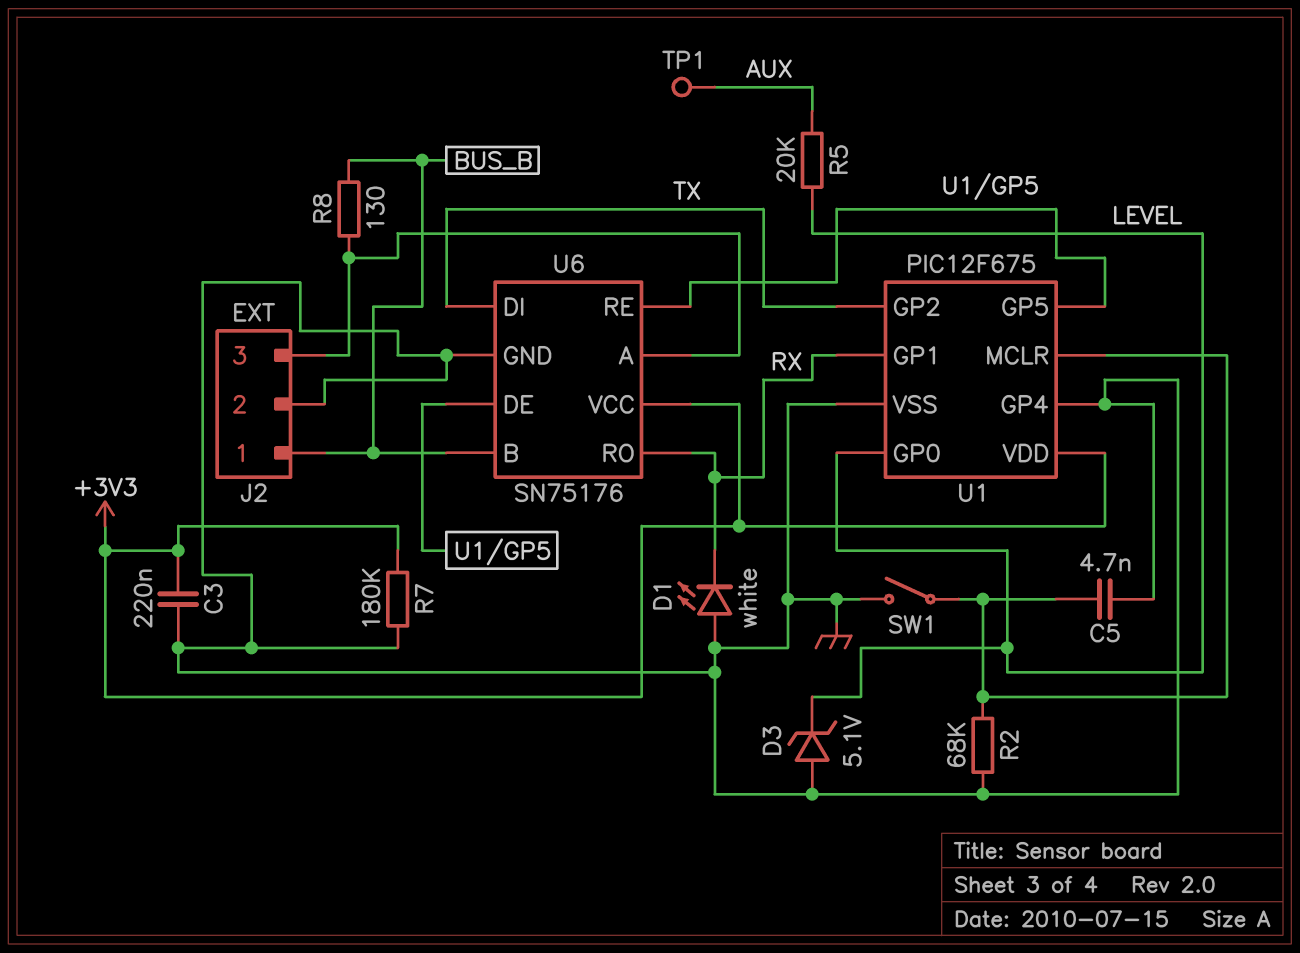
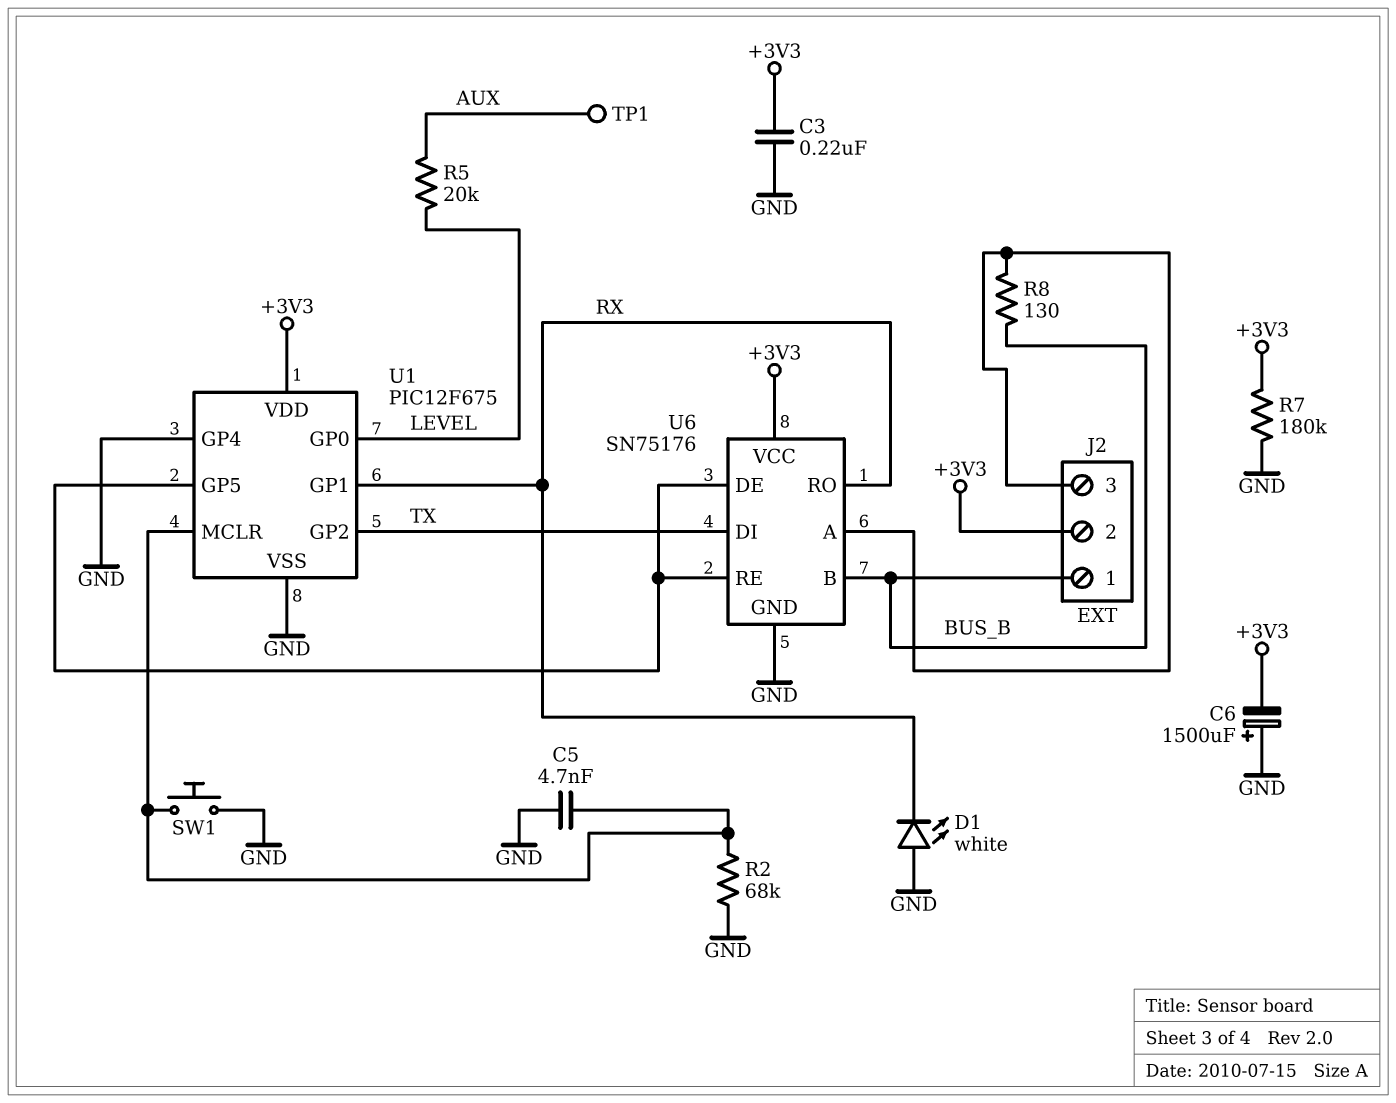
C6: none -> 1500uF (plus GND, minus +3V3)
D3: zener 5.1V (A GND, K LEVEL) -> none
J2 pin 2: GND -> +3V3
SW1: switch (GND, U1/MCLR) -> button (GND, U1/MCLR)

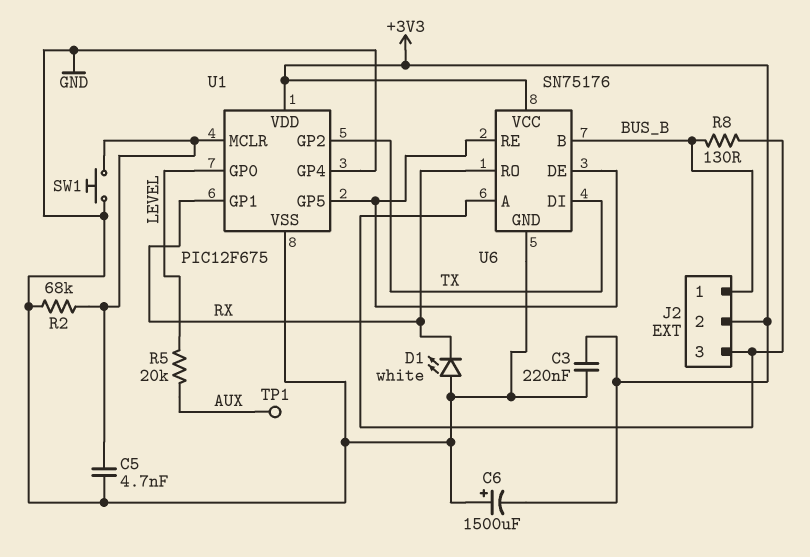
R7: 180k (+3V3, GND) -> none

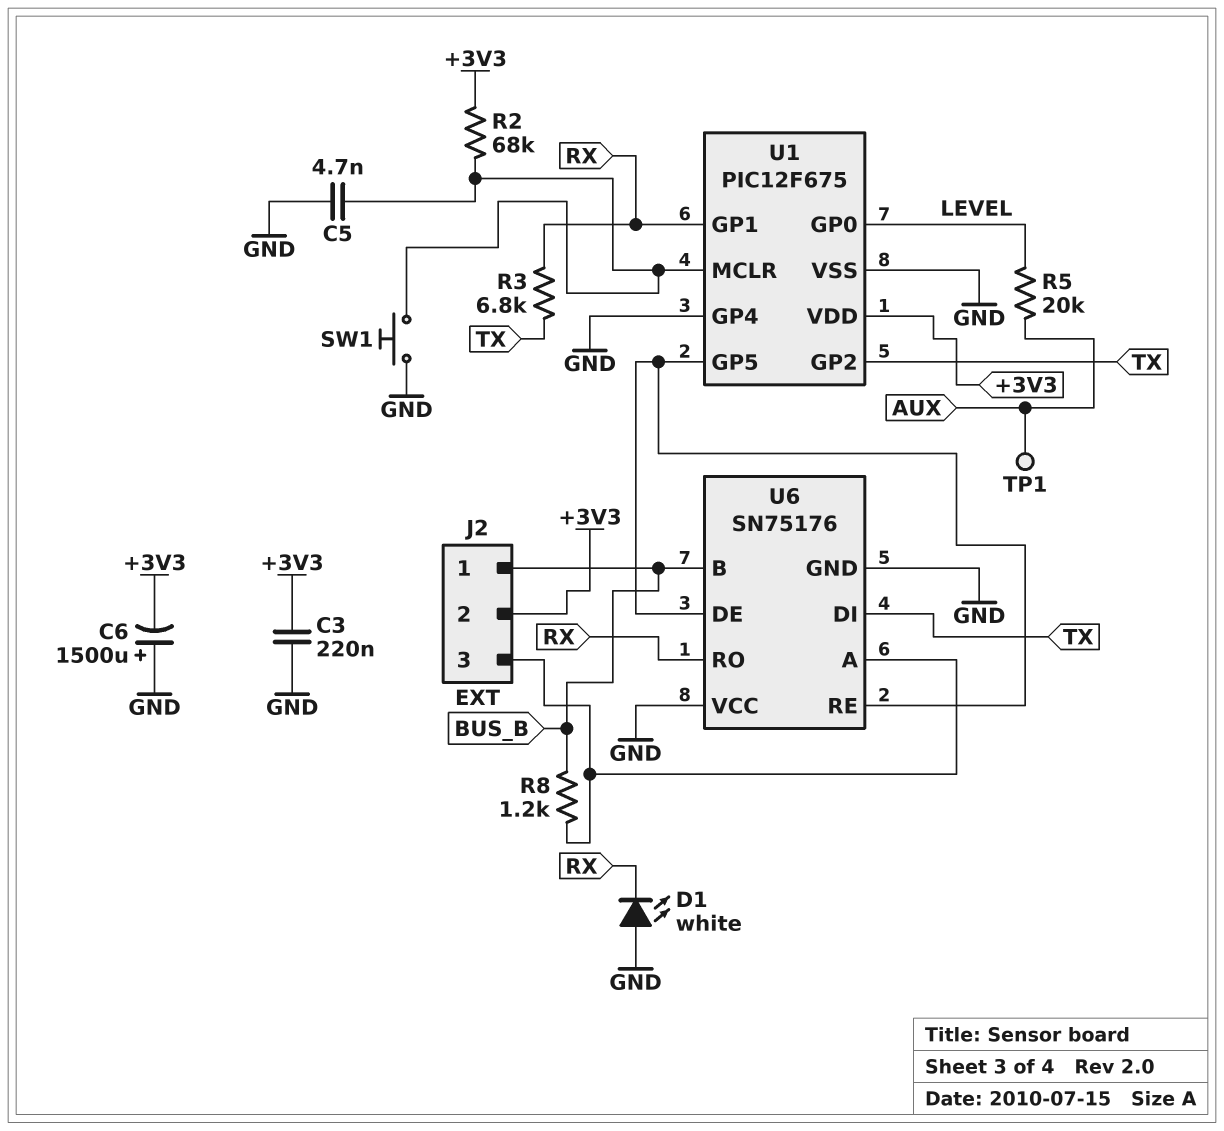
R2: 68k (GND, U1/MCLR) -> 68k (+3V3, U1/MCLR)
R3: none -> 6.8k (RX, TX)
R8: 130 (BUS_B, J2/3) -> 1.2k (BUS_B, J2/3)
U6 pin VCC: +3V3 -> GND

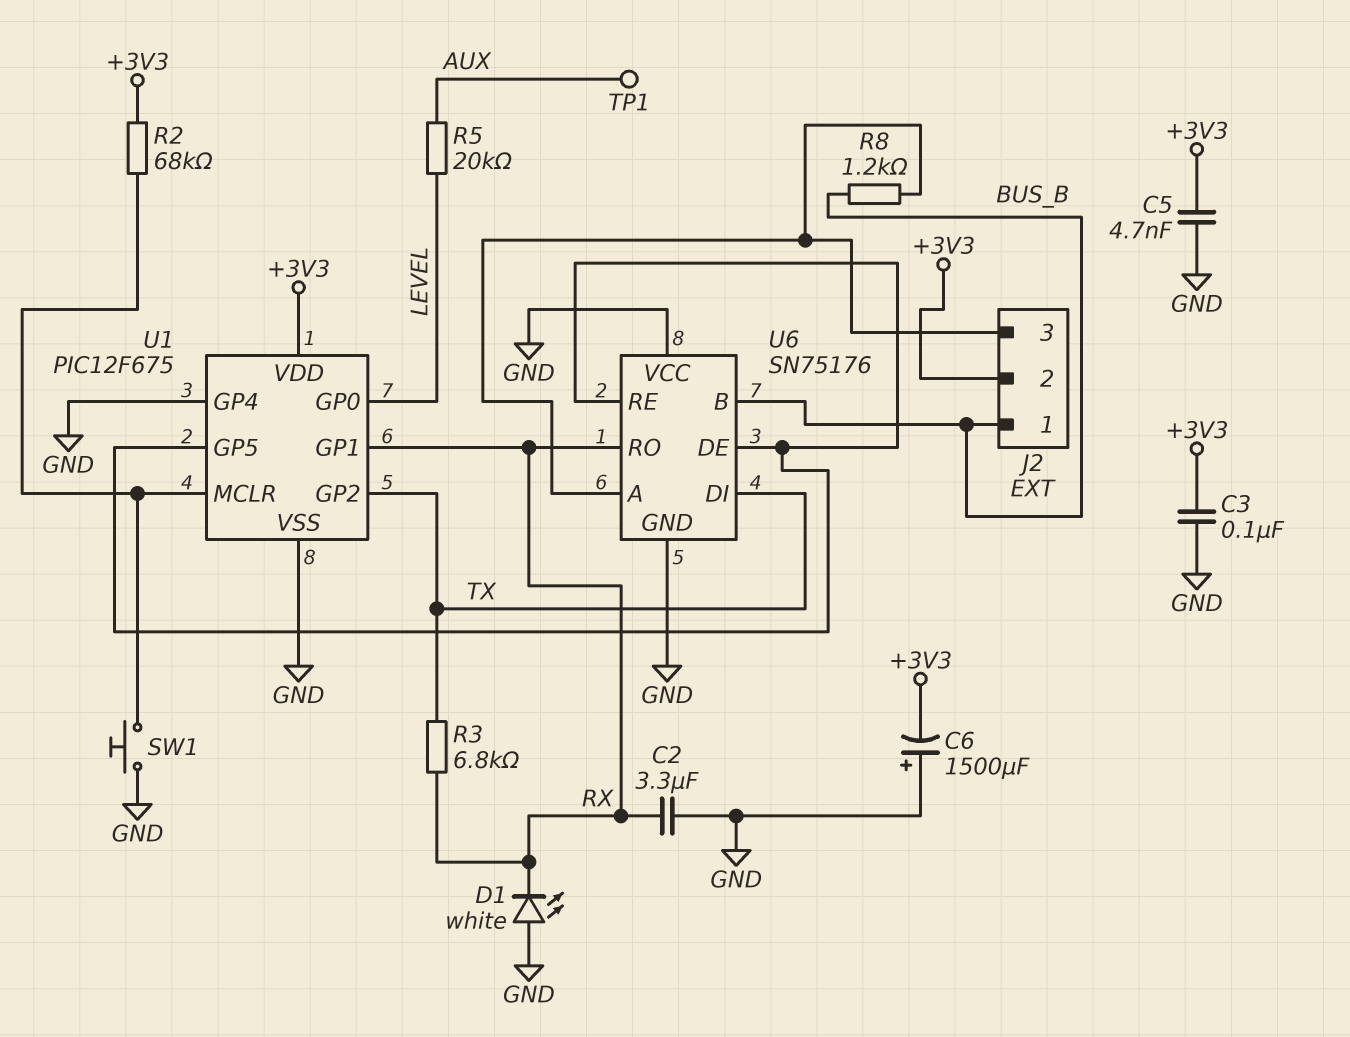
C2: none -> 3.3uF (GND, RX)
C3: 220nF (+3V3, GND) -> 100nF (+3V3, GND)
C5: 4.7nF (GND, U1/MCLR) -> 4.7nF (+3V3, GND)

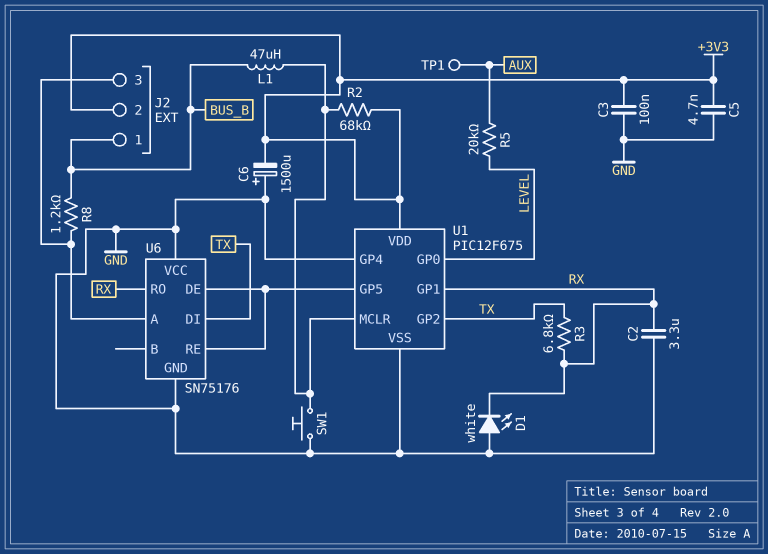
L1: none -> 47uH (BUS_B, U1/MCLR)
U6 pin B: BUS_B -> none

